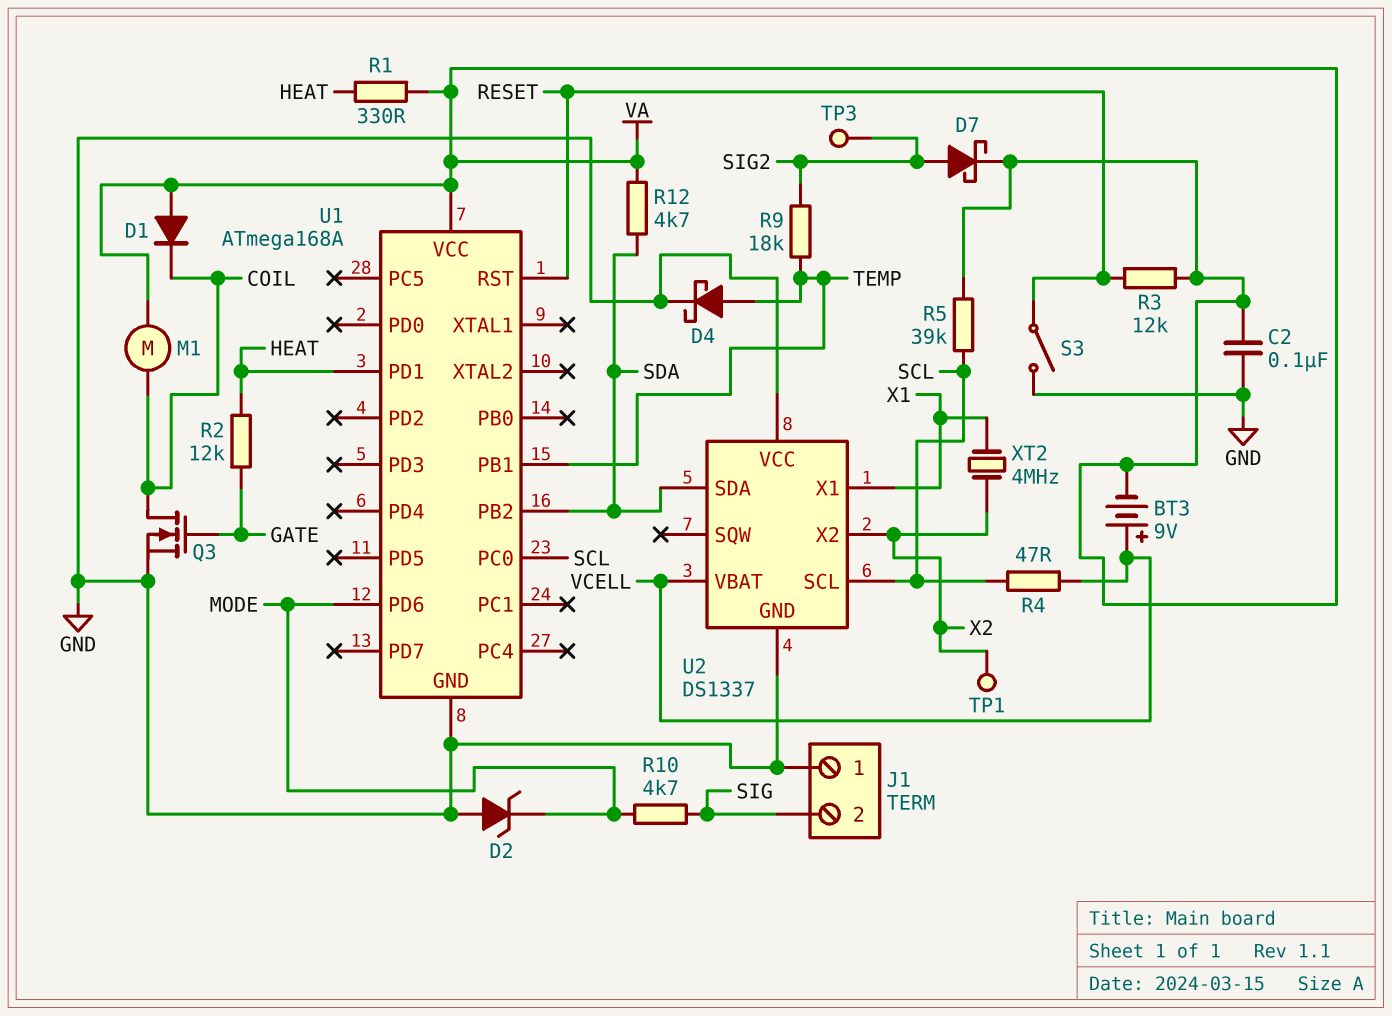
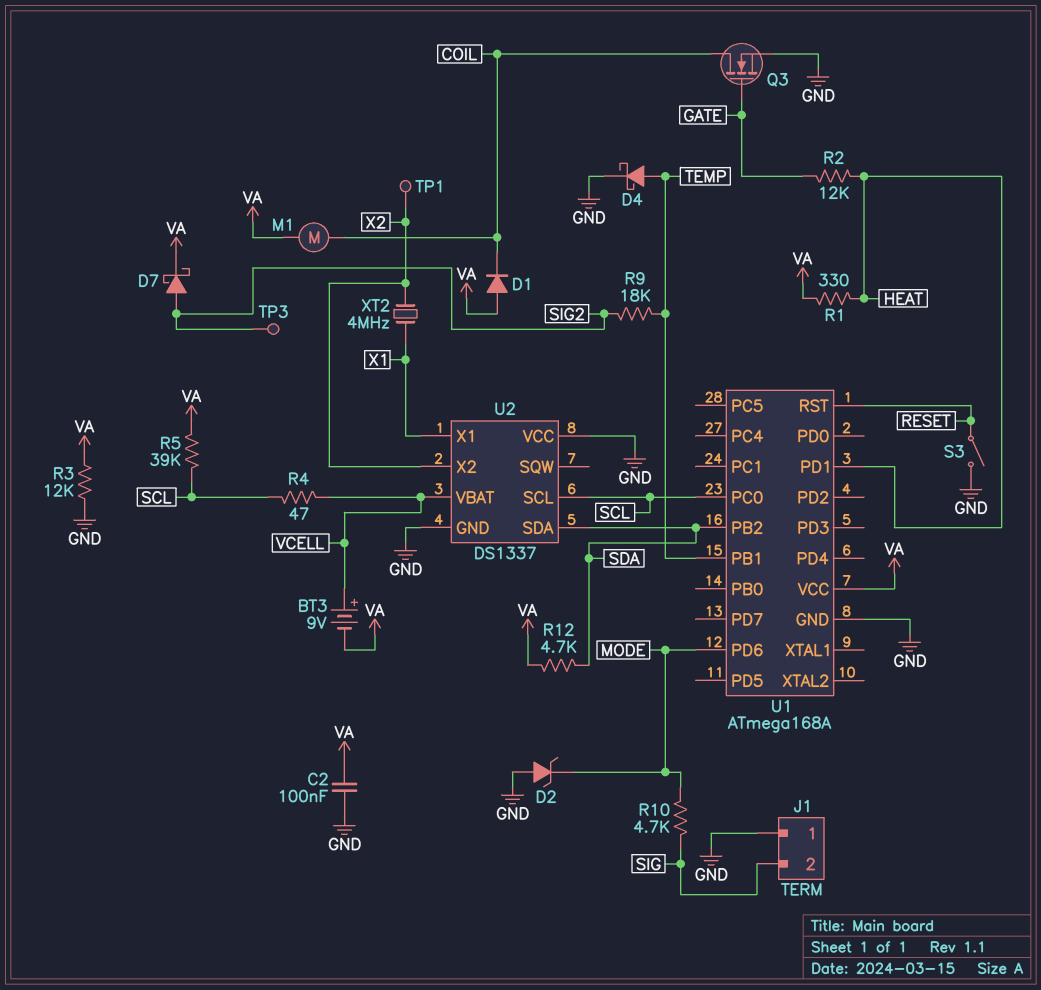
R3: 12k (RESET, VA) -> 12k (GND, VA)

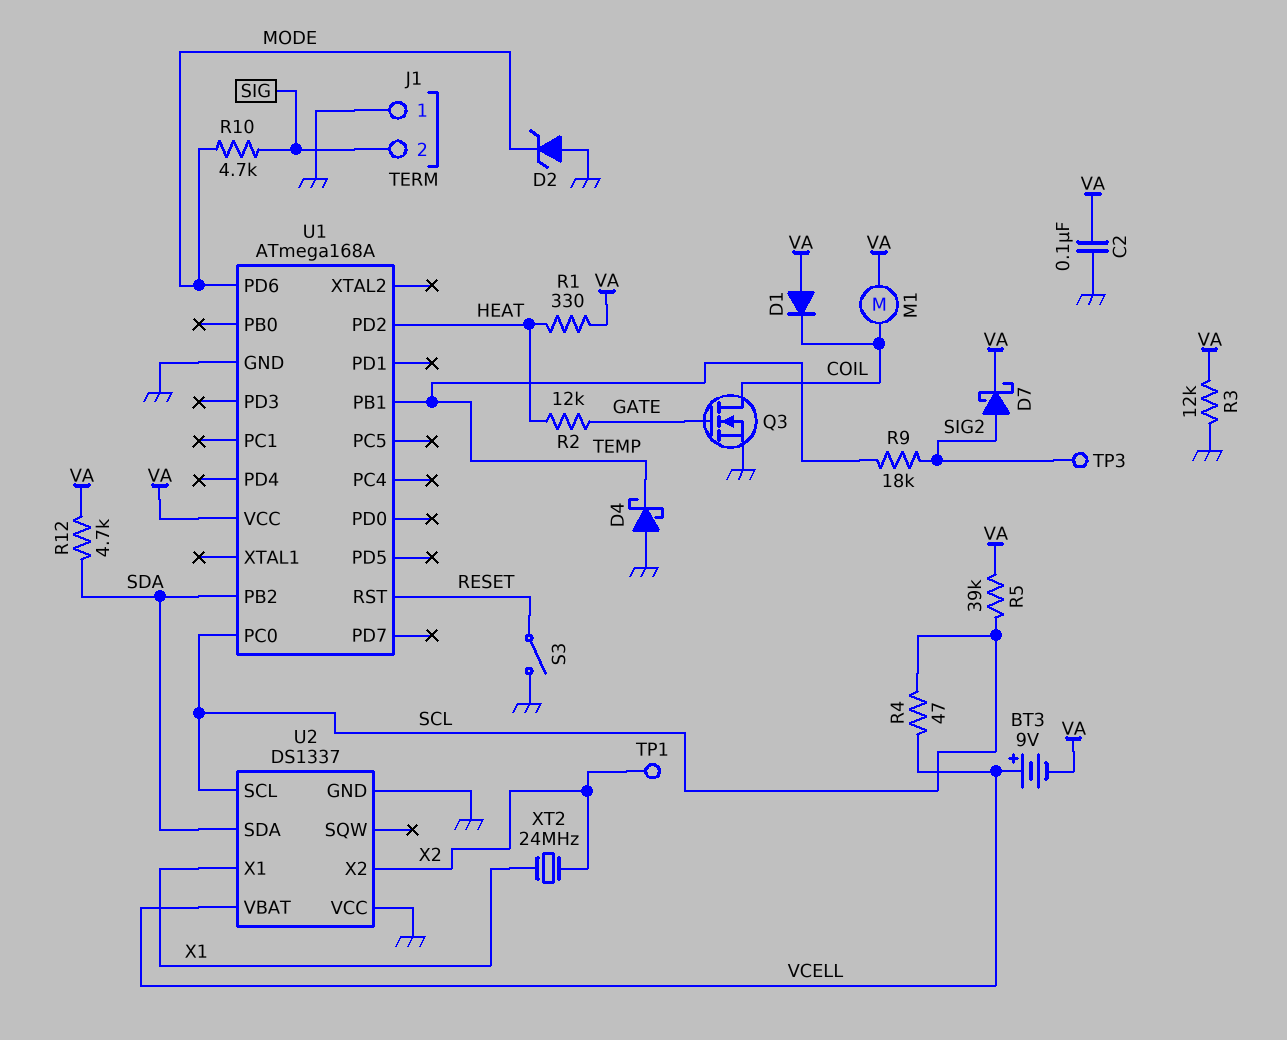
D4: schottky (A TEMP, K GND) -> schottky (A GND, K TEMP)
U1 pin PD1: HEAT -> none
U1 pin PD2: none -> HEAT
XT2: 4MHz (X1, X2) -> 24MHz (X1, X2)

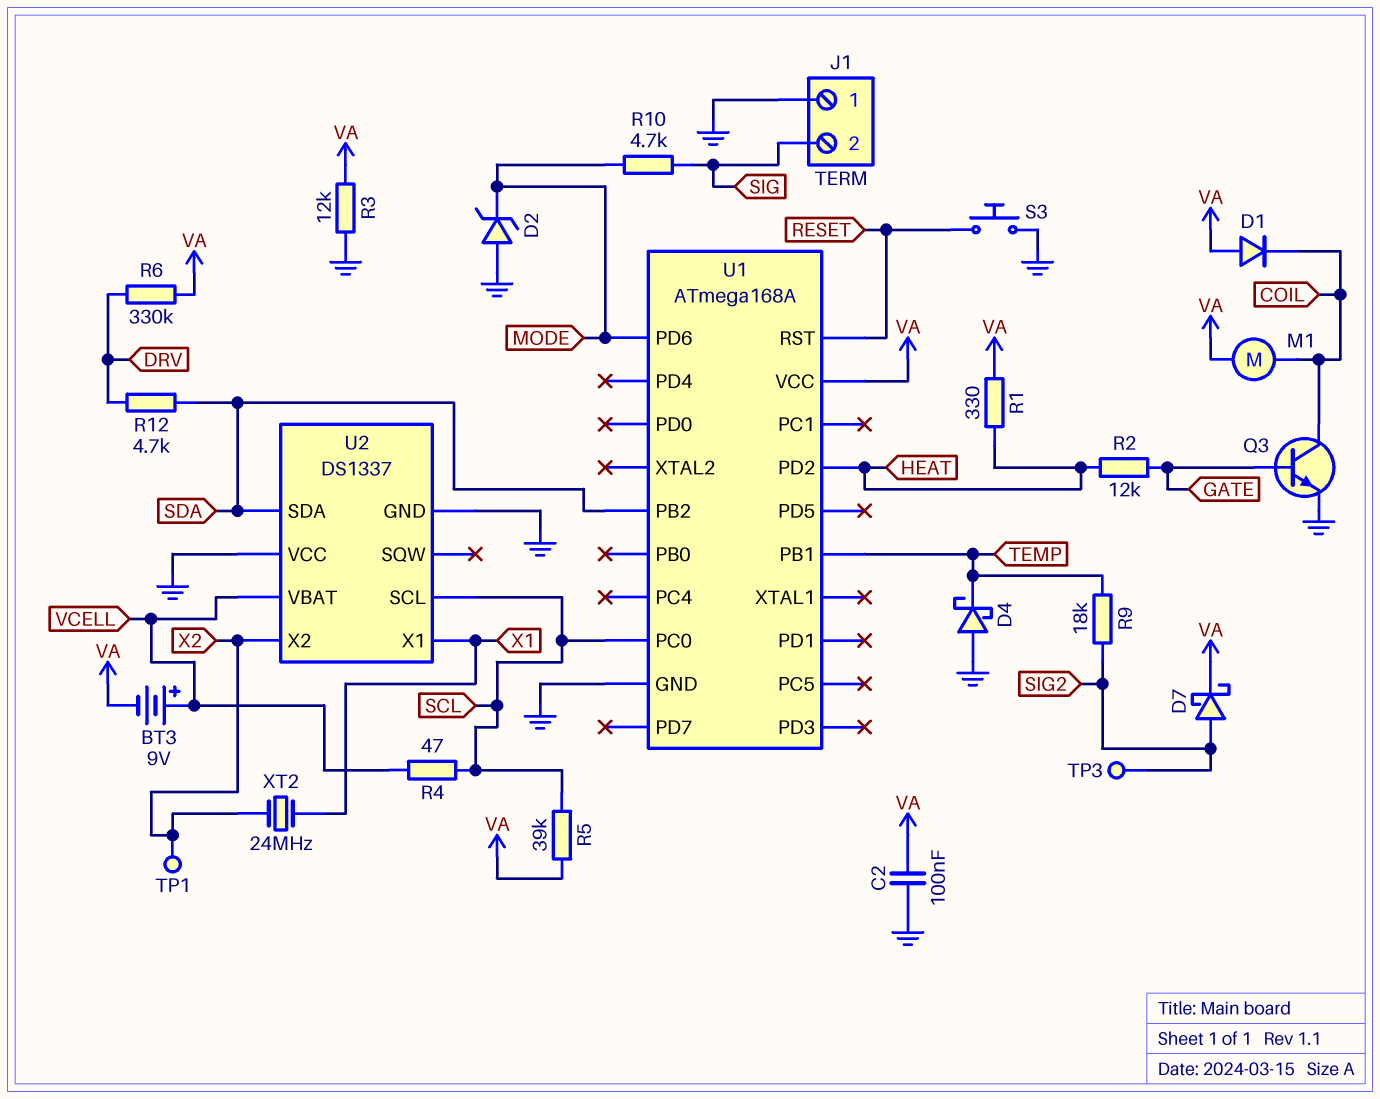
Q3: NMOS (G GATE, D COIL, S GND) -> NPN (B GATE, C COIL, E GND)
R6: none -> 330k (DRV, VA)
R12: 4.7k (SDA, VA) -> 4.7k (DRV, SDA)
S3: switch (GND, RESET) -> button (GND, RESET)

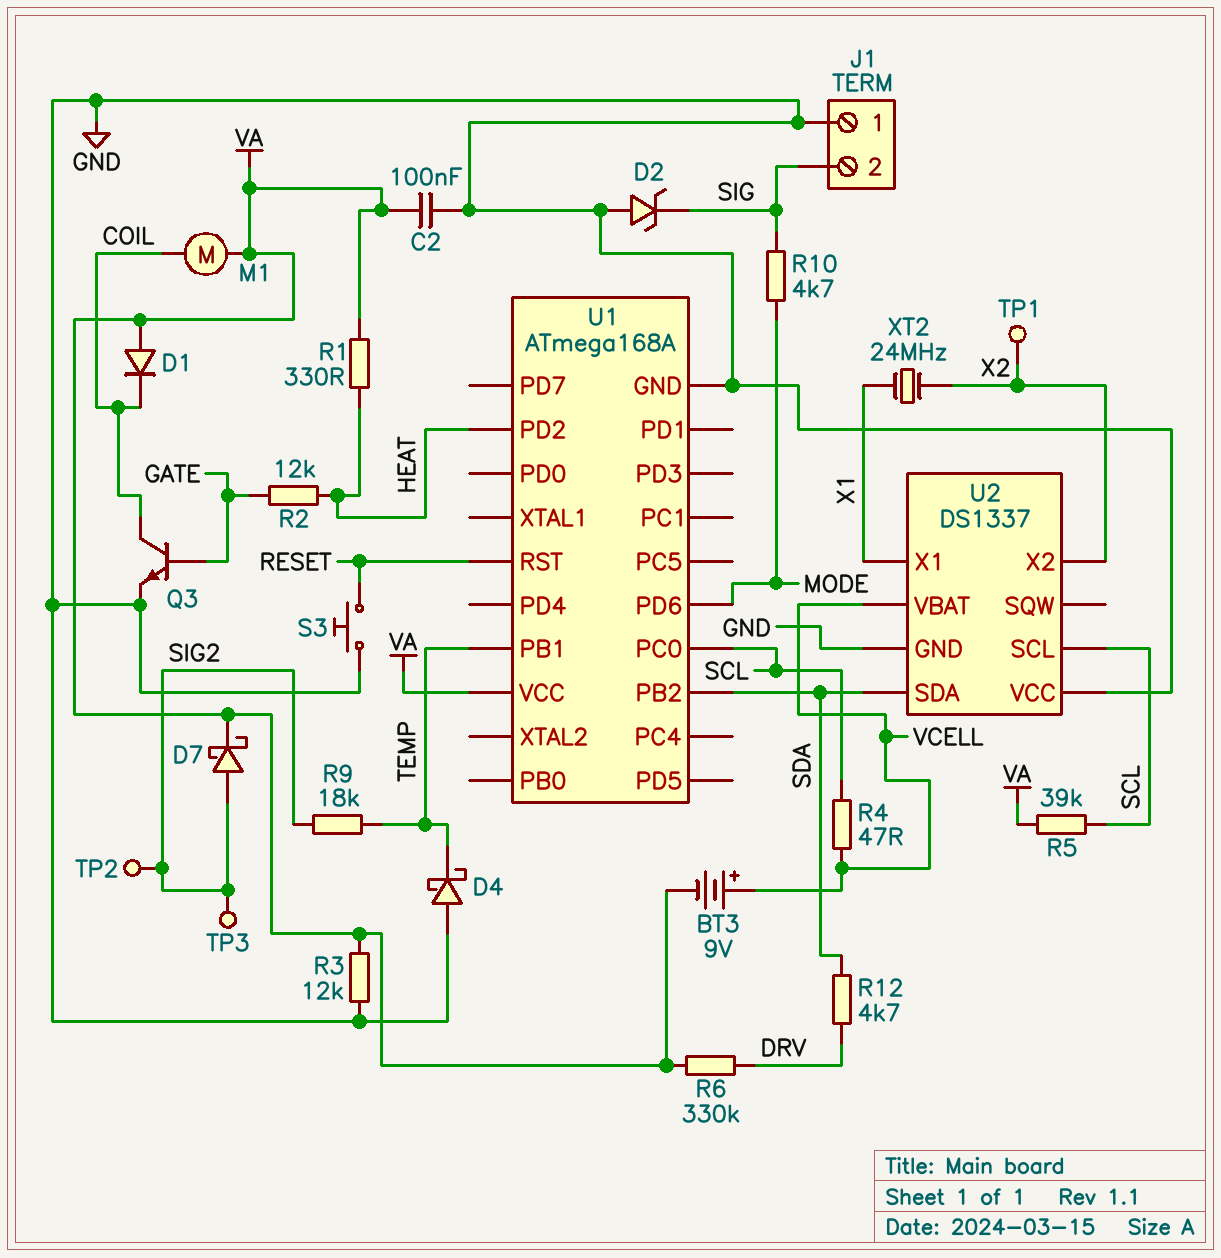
D2: zener (A GND, K MODE) -> zener (A GND, K SIG)
TP2: none -> test point (SIG2)

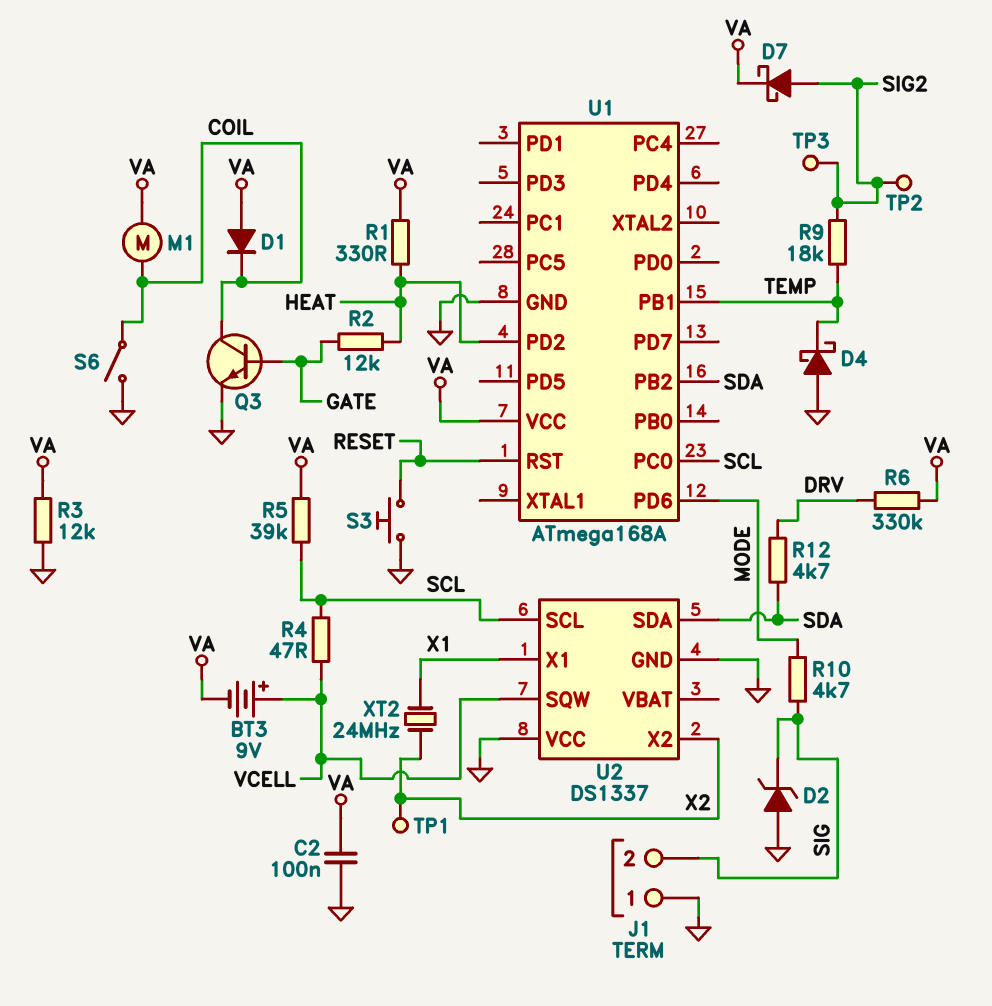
S6: none -> switch (COIL, GND)
U2 pin SQW: none -> VCELL
U2 pin VBAT: VCELL -> none

